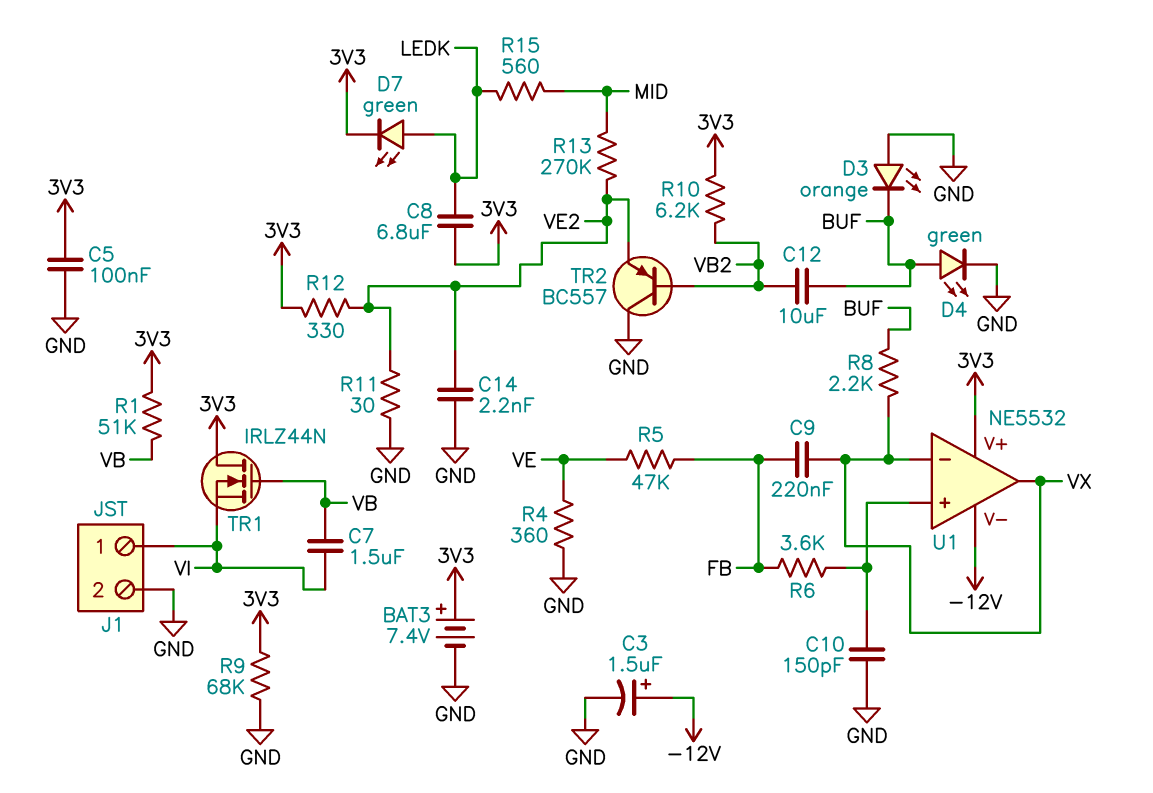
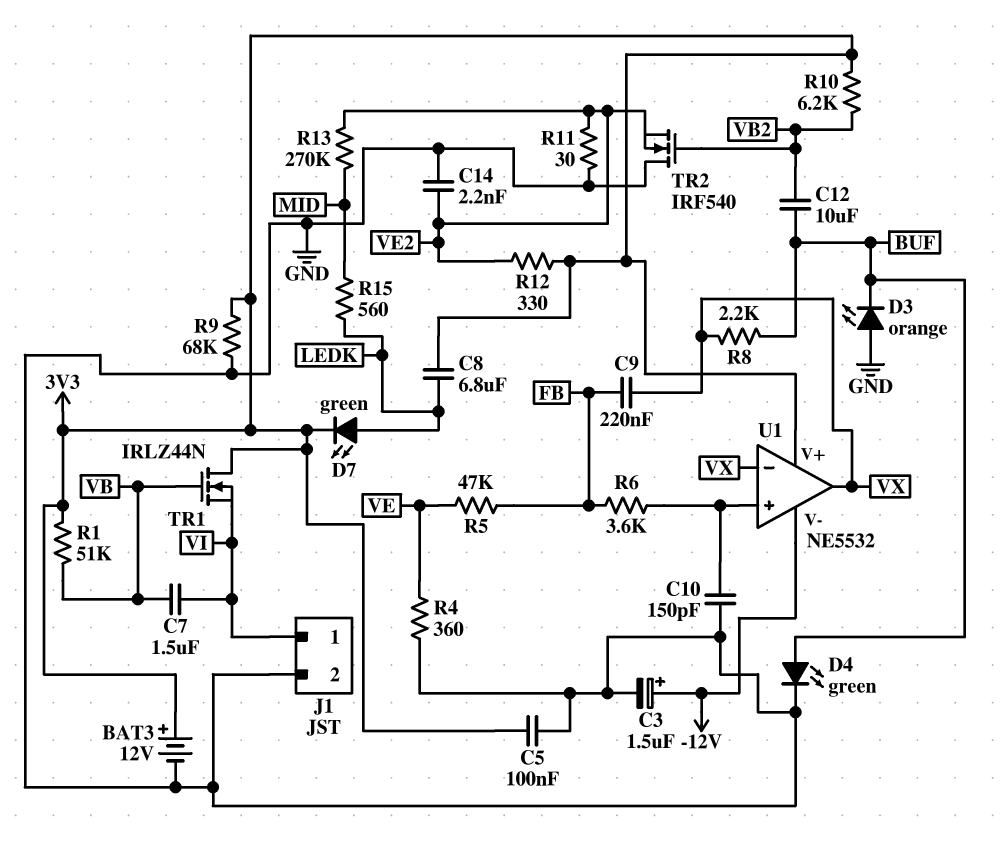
BAT3: 7.4V (plus 3V3, minus GND) -> 12V (plus 3V3, minus GND)
TR2: PNP BC557 (B VB2, C GND, E VE2) -> NMOS IRF540 (G VB2, D GND, S VE2)

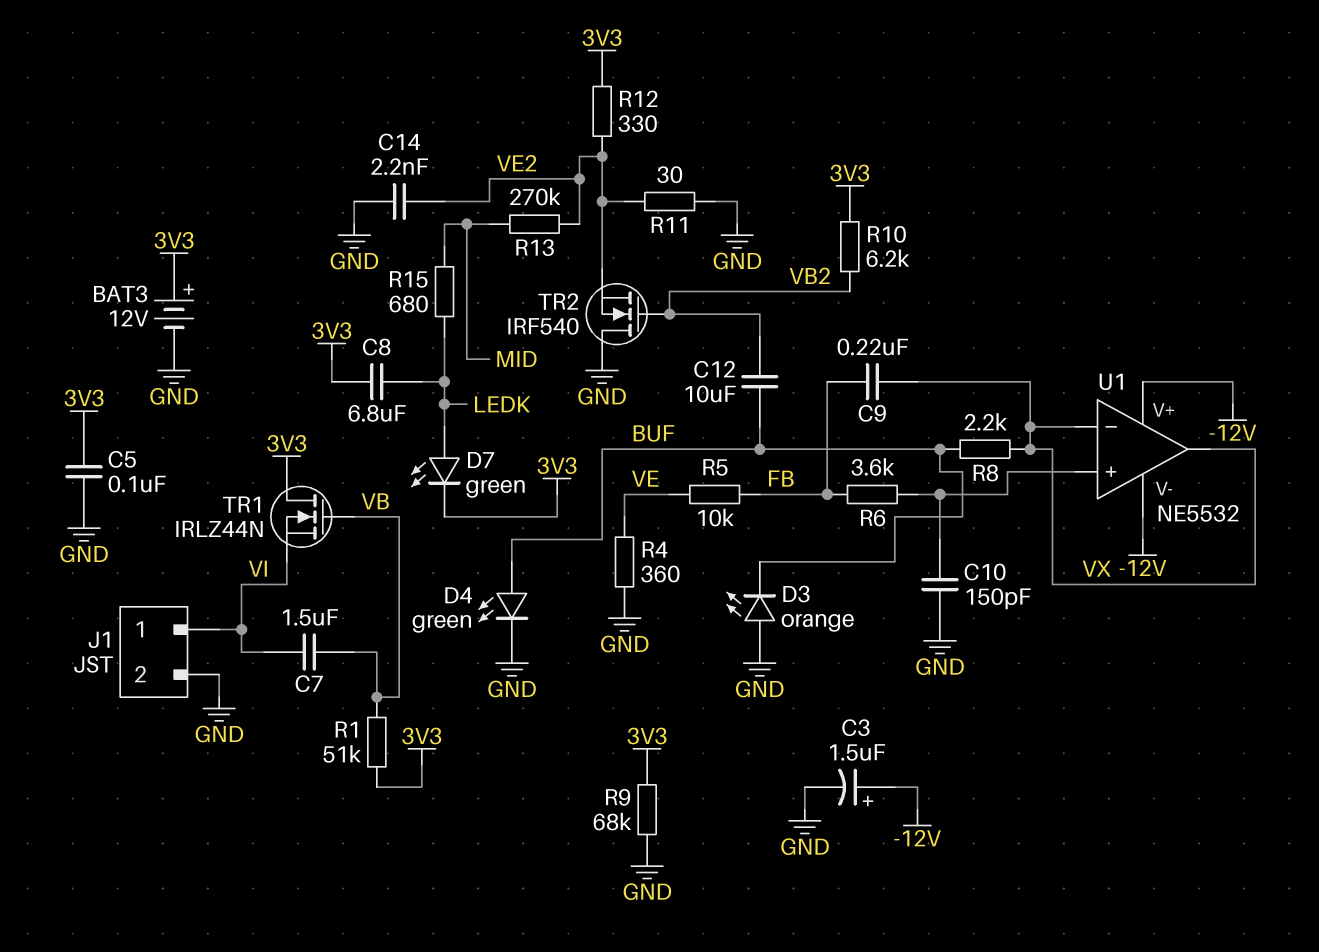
R5: 47k (FB, VE) -> 10k (FB, VE)
R15: 560 (LEDK, MID) -> 680 (LEDK, MID)
U1 pin V+: 3V3 -> -12V

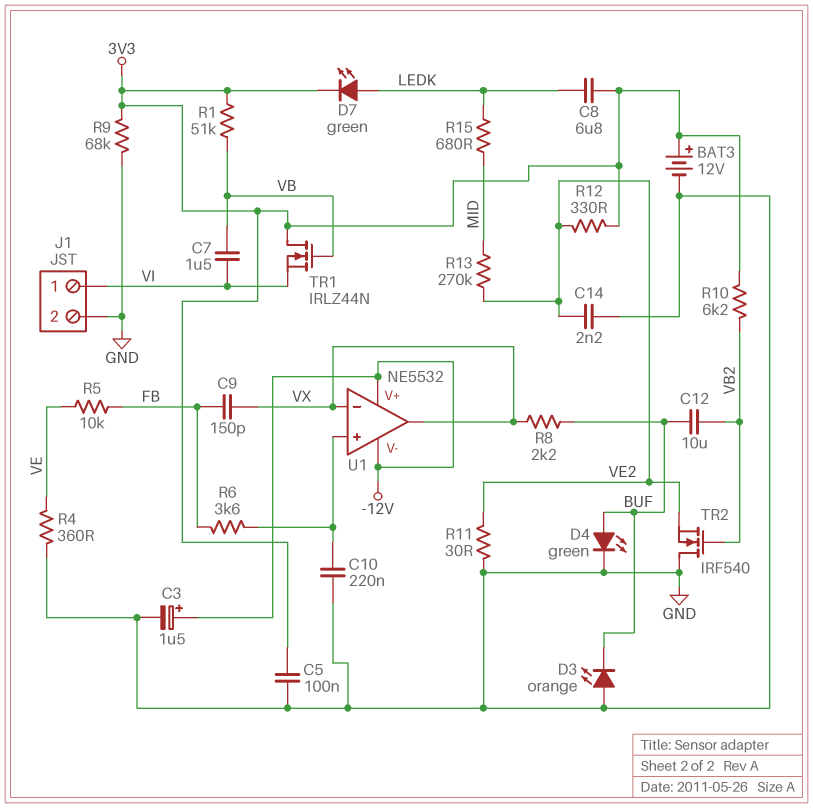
C9: 220nF (FB, VX) -> 150pF (FB, VX)
C10: 150pF (GND, U1/in+) -> 220nF (GND, U1/in+)

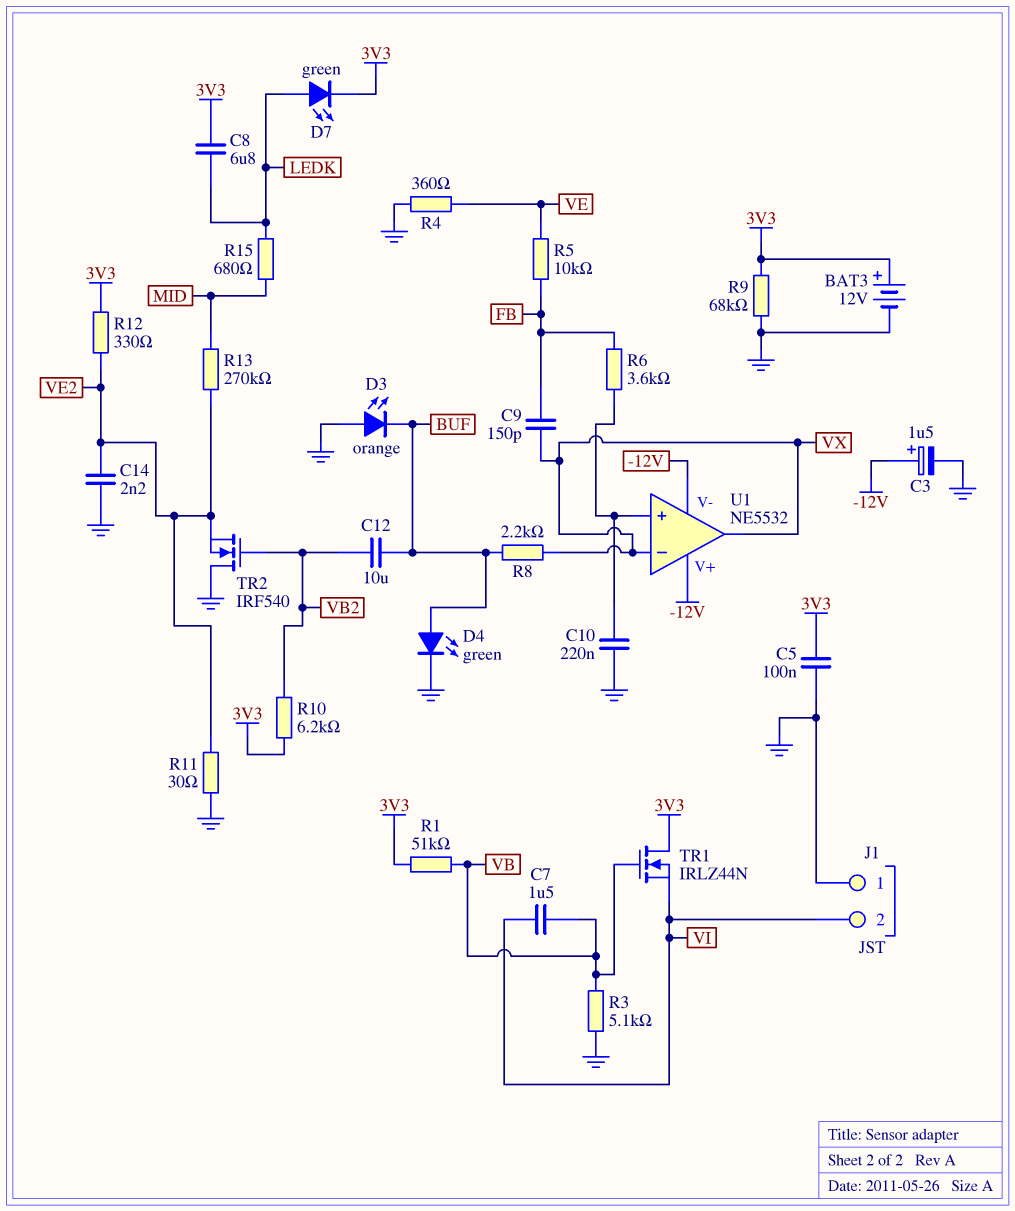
J1 pin 1: VI -> GND
J1 pin 2: GND -> VI
R3: none -> 5.1k (GND, VB)

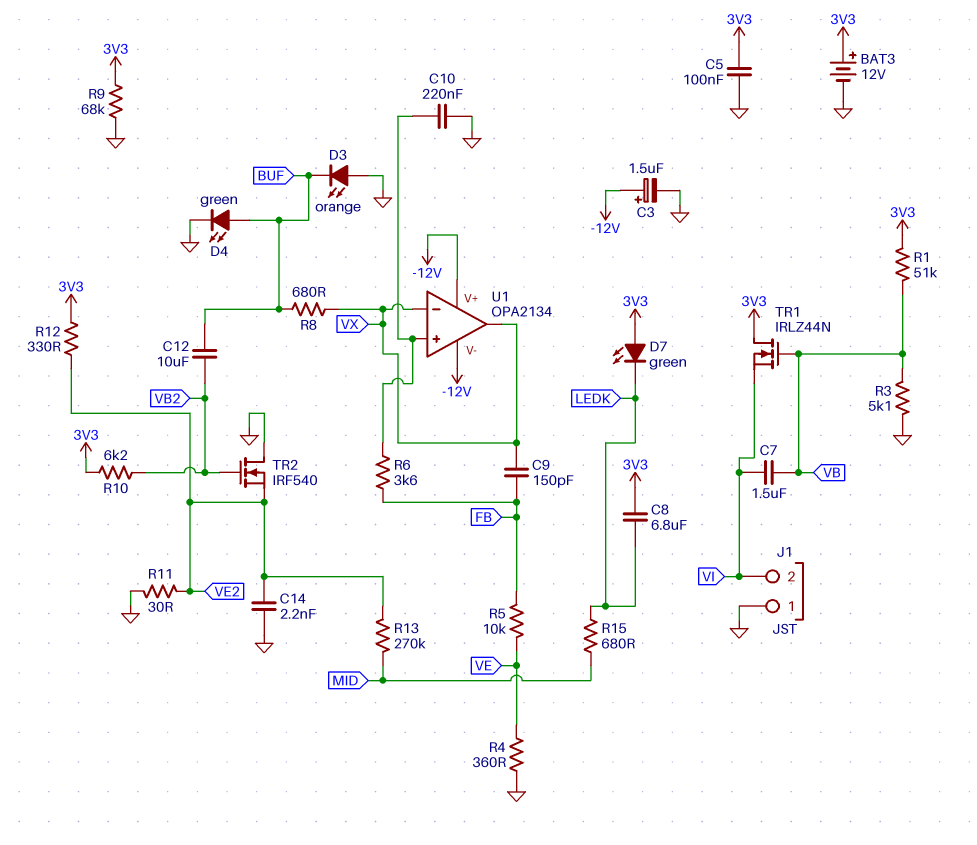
D7: LED green (A LEDK, K 3V3) -> LED green (A 3V3, K LEDK)
R8: 2.2k (BUF, VX) -> 680 (BUF, VX)
U1: NE5532 -> OPA2134

